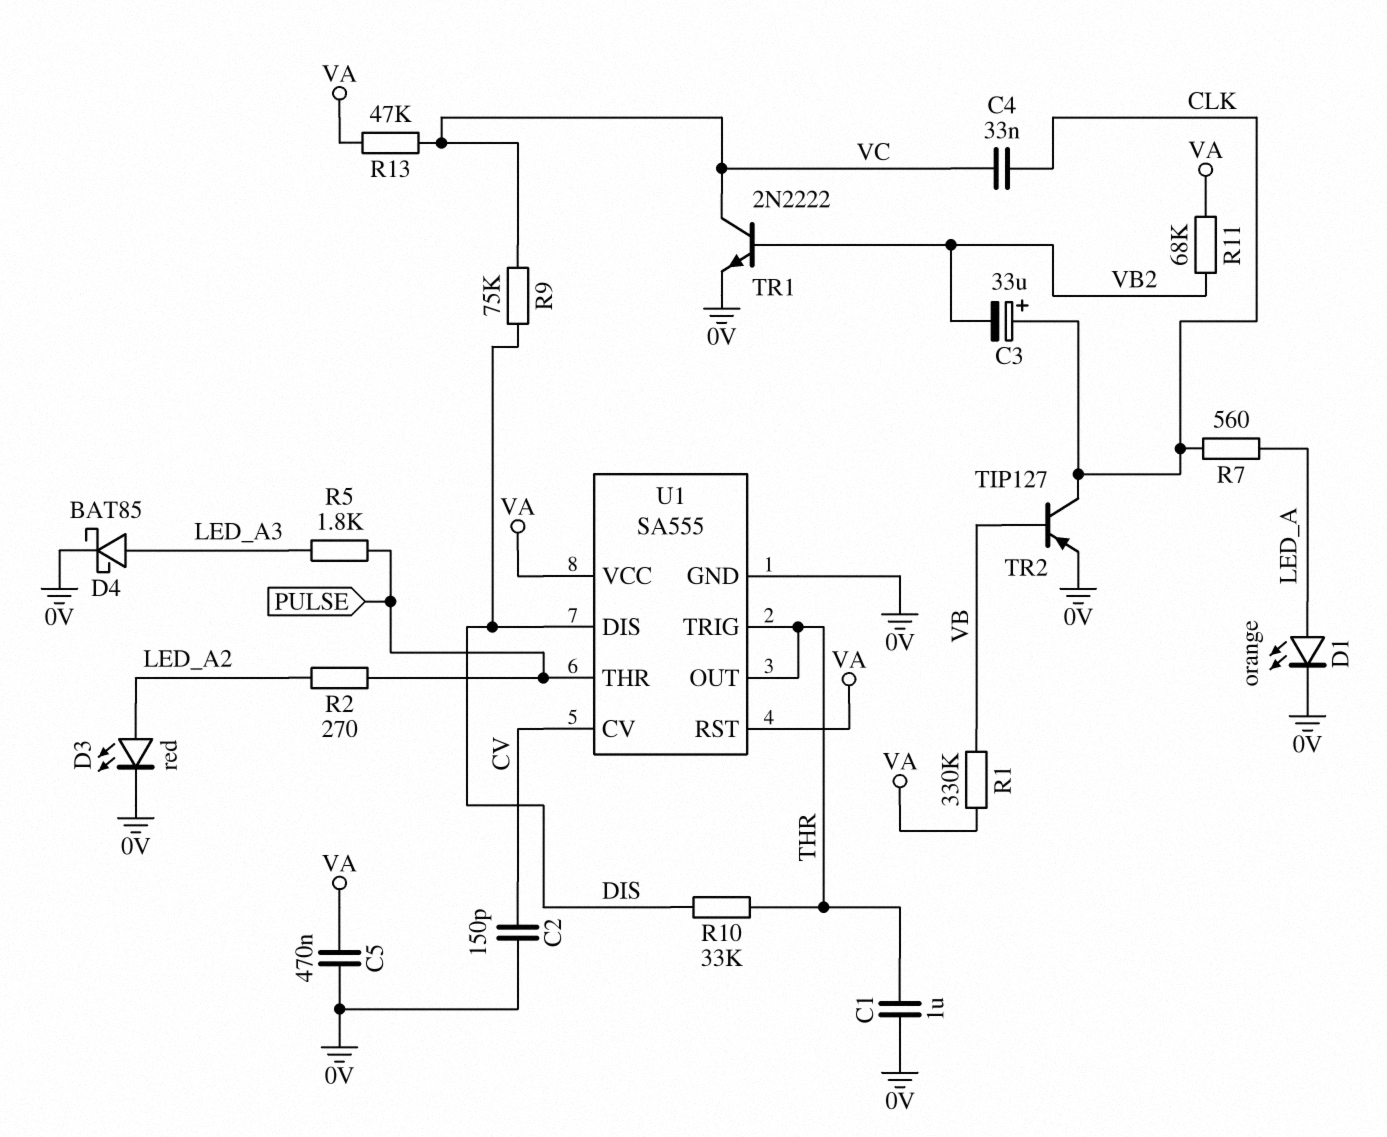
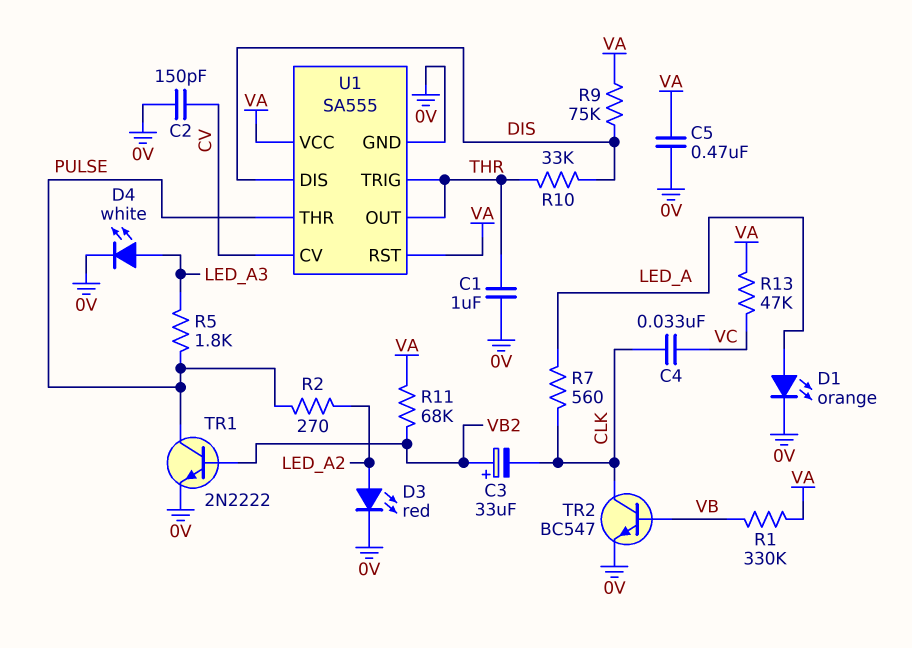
C3: 33uF (plus CLK, minus VB2) -> 33uF (plus VB2, minus CLK)
D4: schottky BAT85 (A LED_A3, K 0V) -> LED white (A LED_A3, K 0V)
R9: 75k (DIS, VC) -> 75k (DIS, VA)
TR1: NPN 2N2222 (B VB2, C VC, E 0V) -> NPN 2N2222 (B VB2, C PULSE, E 0V)
TR2: PNP TIP127 (B VB, C CLK, E 0V) -> NPN BC547 (B VB, C CLK, E 0V)

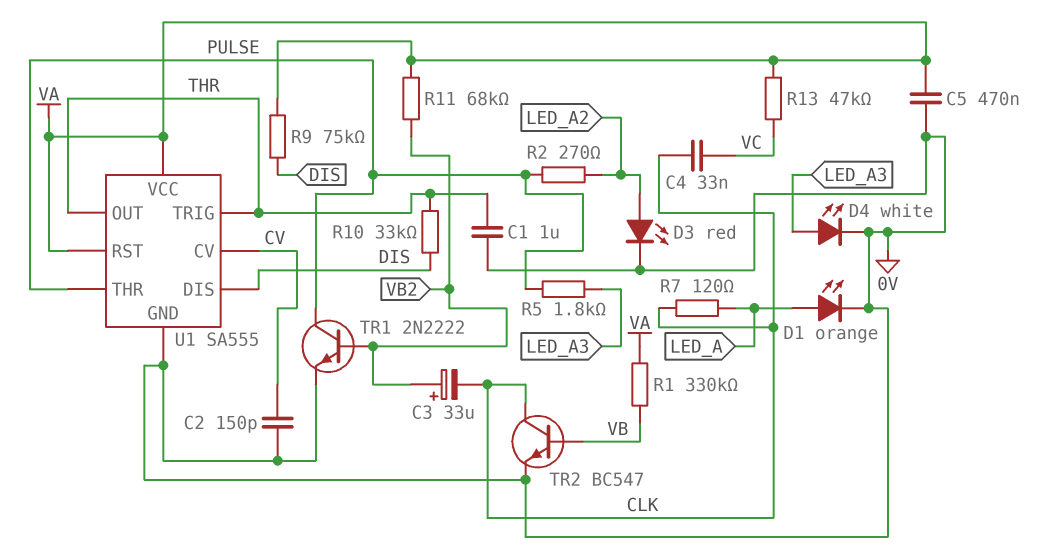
R7: 560 (CLK, LED_A) -> 120 (CLK, LED_A)

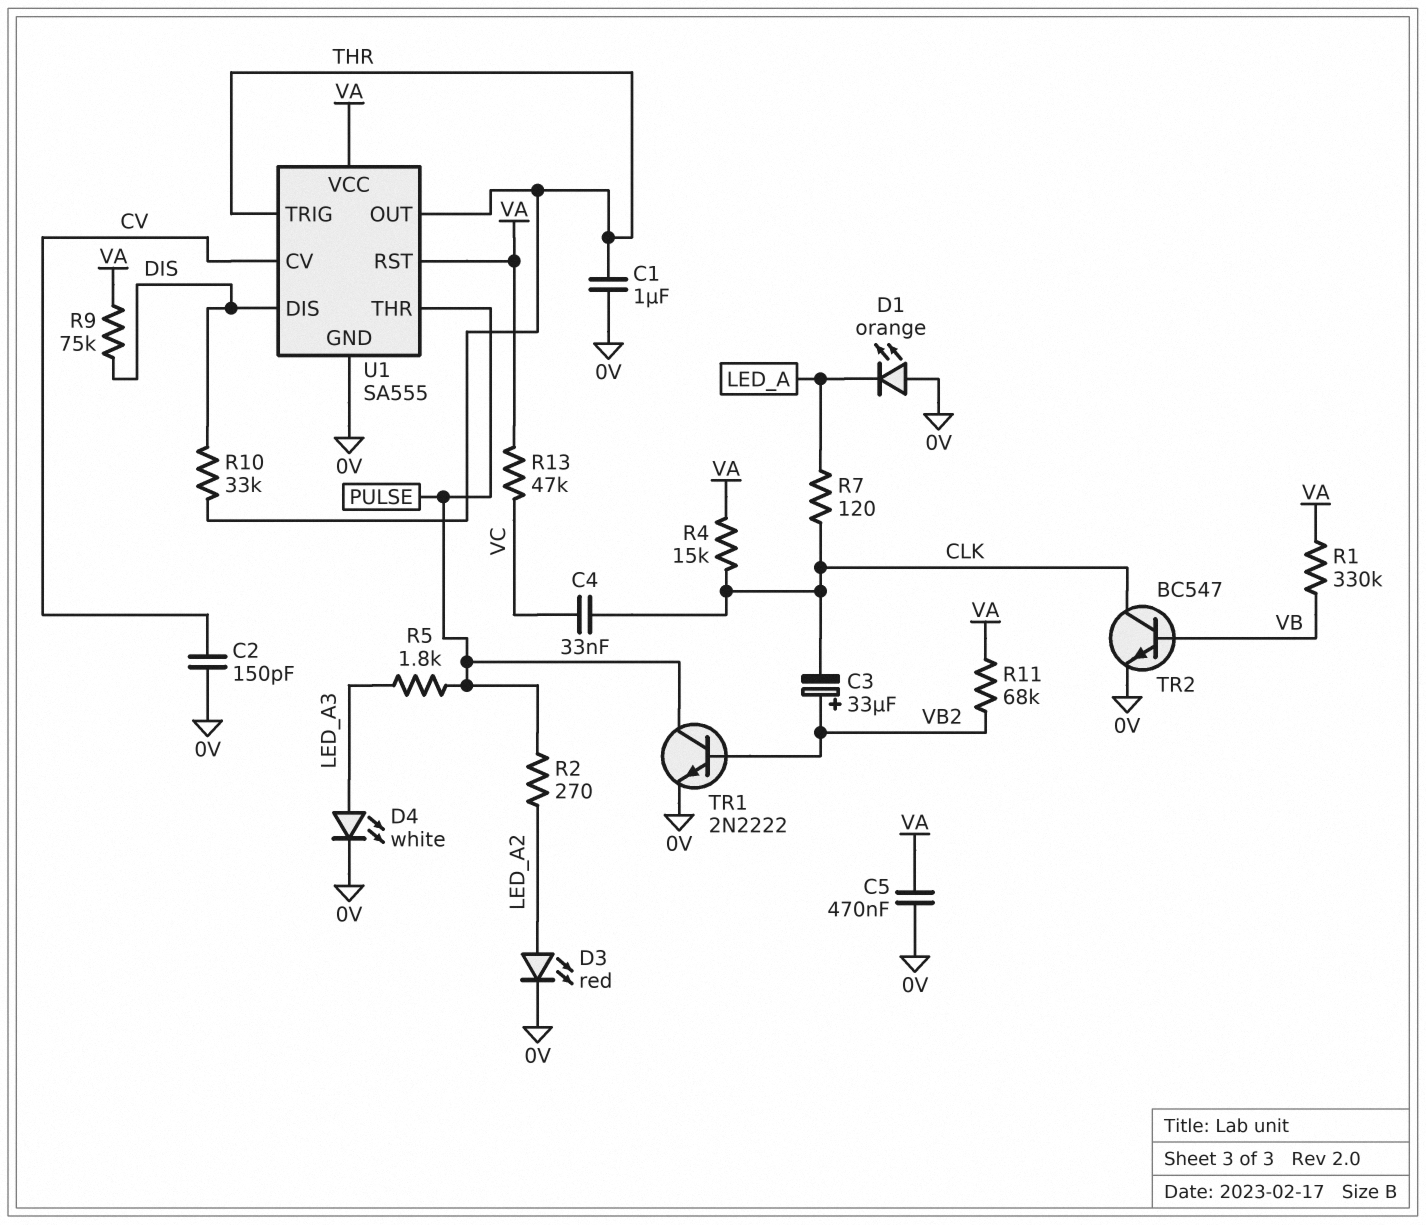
D1: LED orange (A LED_A, K 0V) -> LED orange (A 0V, K LED_A)
R4: none -> 15k (CLK, VA)

